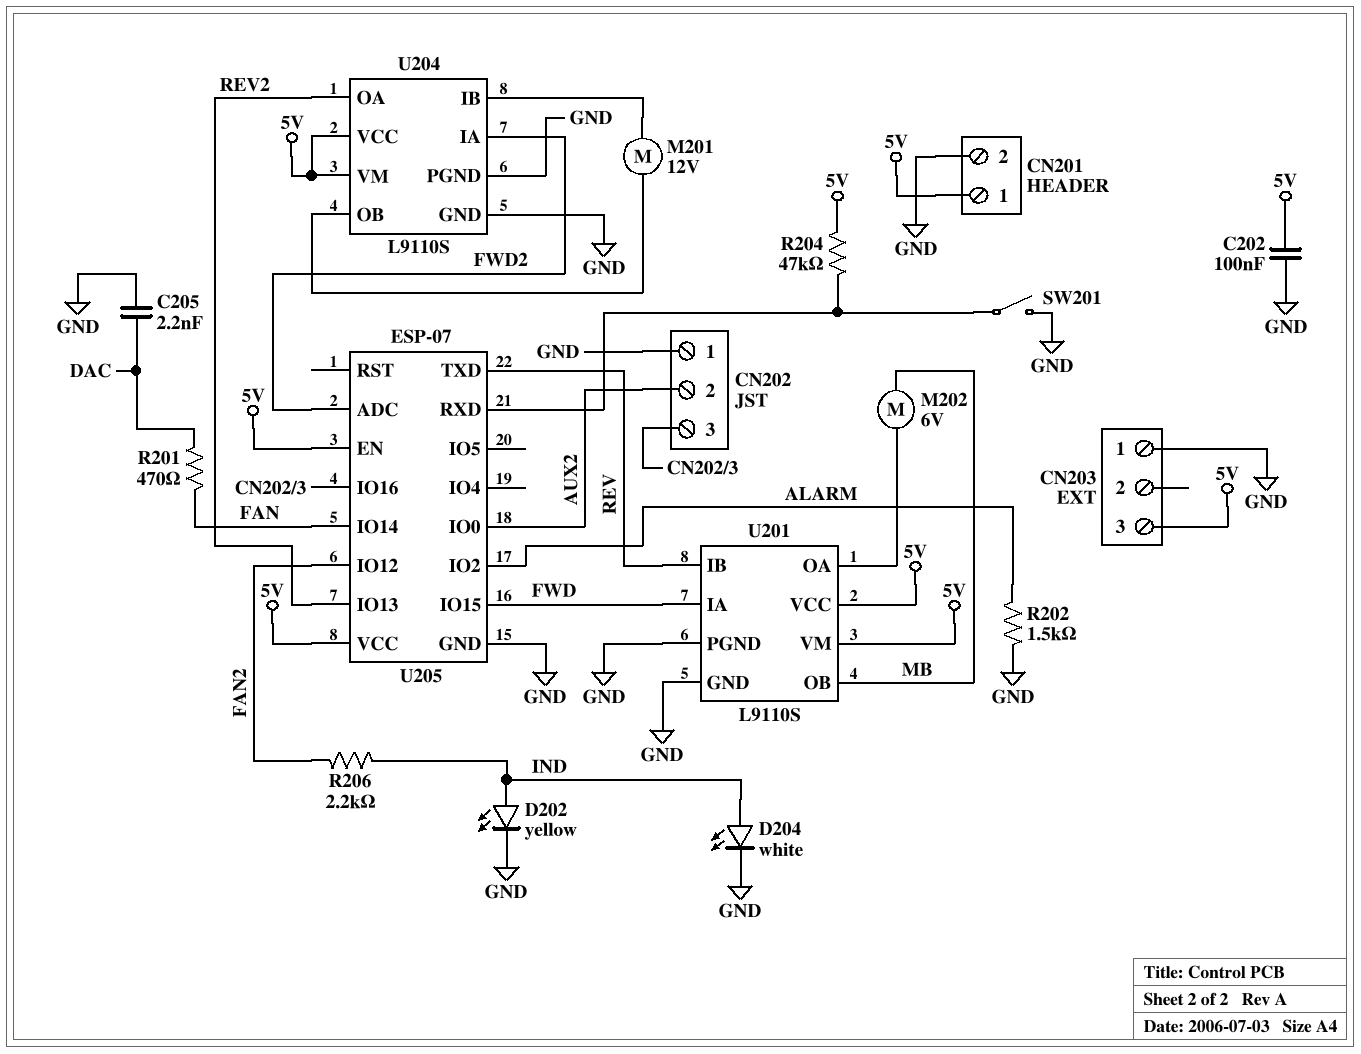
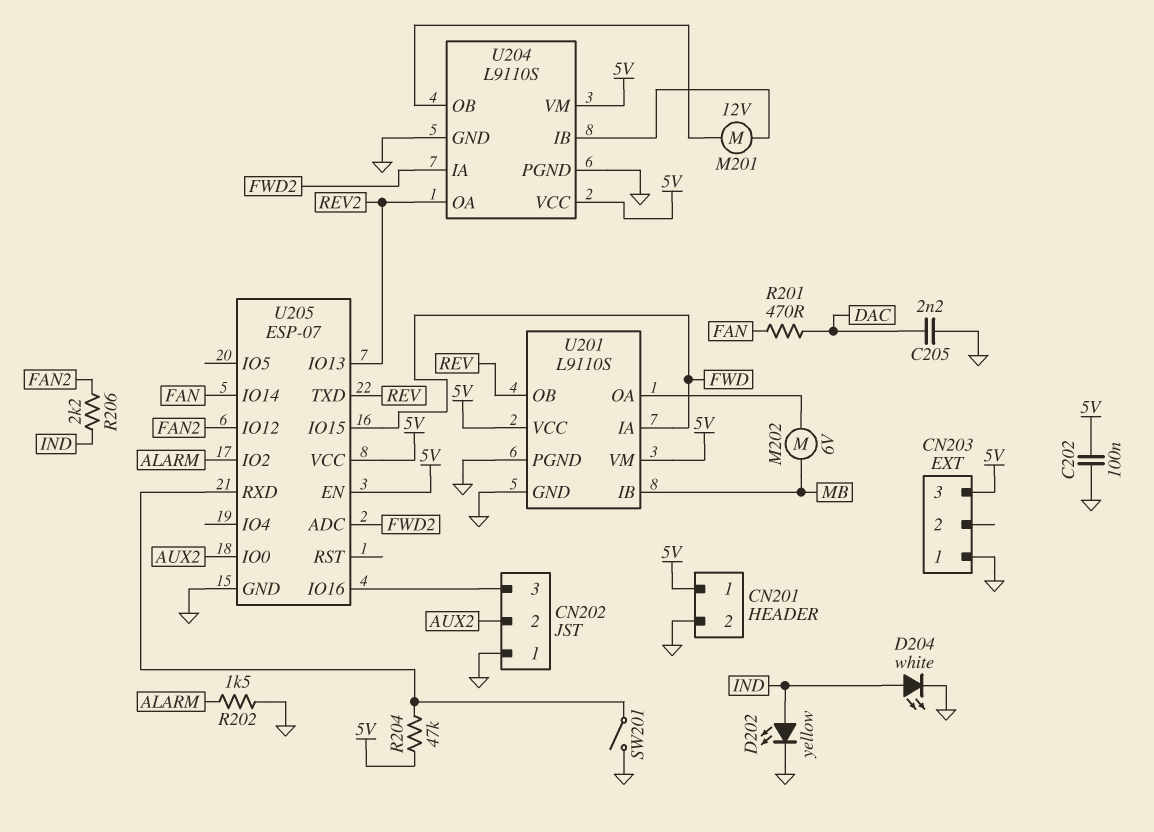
U201 pin IB: REV -> MB
U201 pin OB: MB -> REV

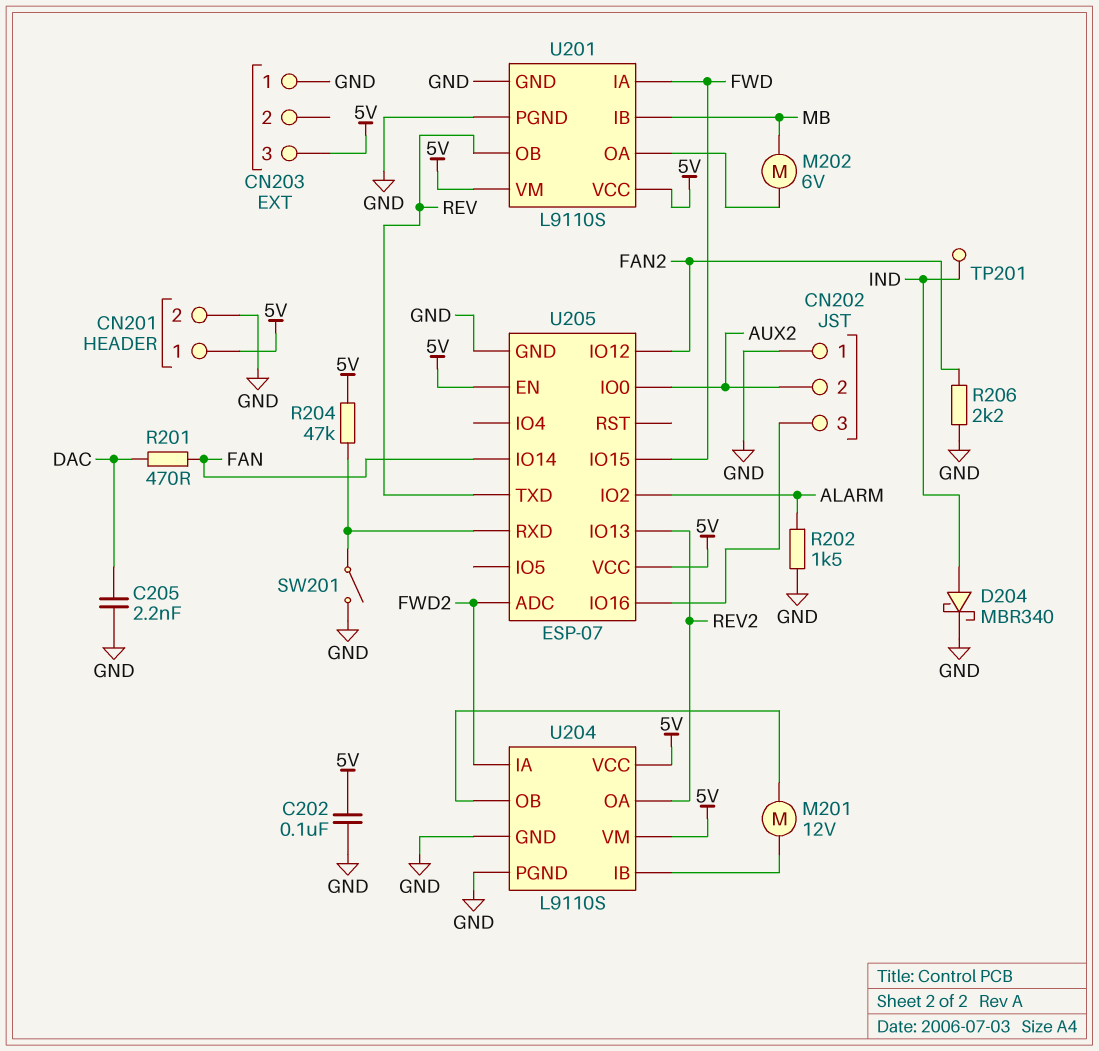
D202: LED yellow (A IND, K GND) -> none
D204: LED white (A IND, K GND) -> schottky MBR340 (A IND, K GND)
R206: 2.2k (FAN2, IND) -> 2.2k (FAN2, GND)
TP201: none -> test point (IND)

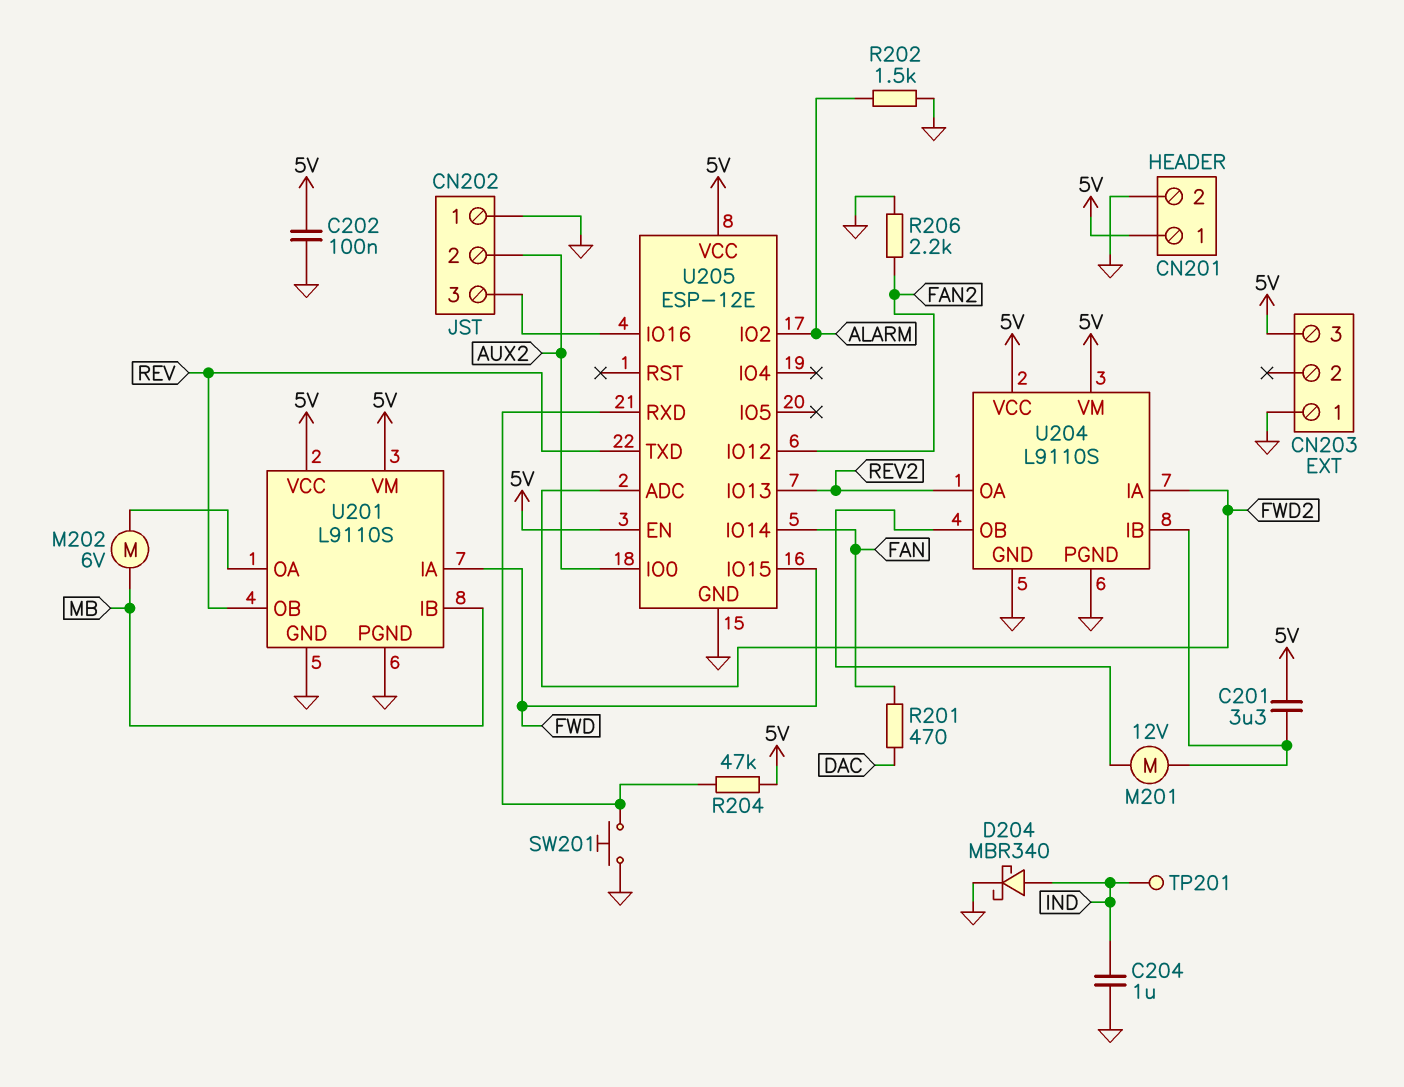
C201: none -> 3.3uF (5V, U204/IB)
C204: none -> 1uF (GND, IND)
C205: 2.2nF (DAC, GND) -> none
SW201: switch (GND, U205/RXD) -> button (GND, U205/RXD)
U205: ESP-07 -> ESP-12E

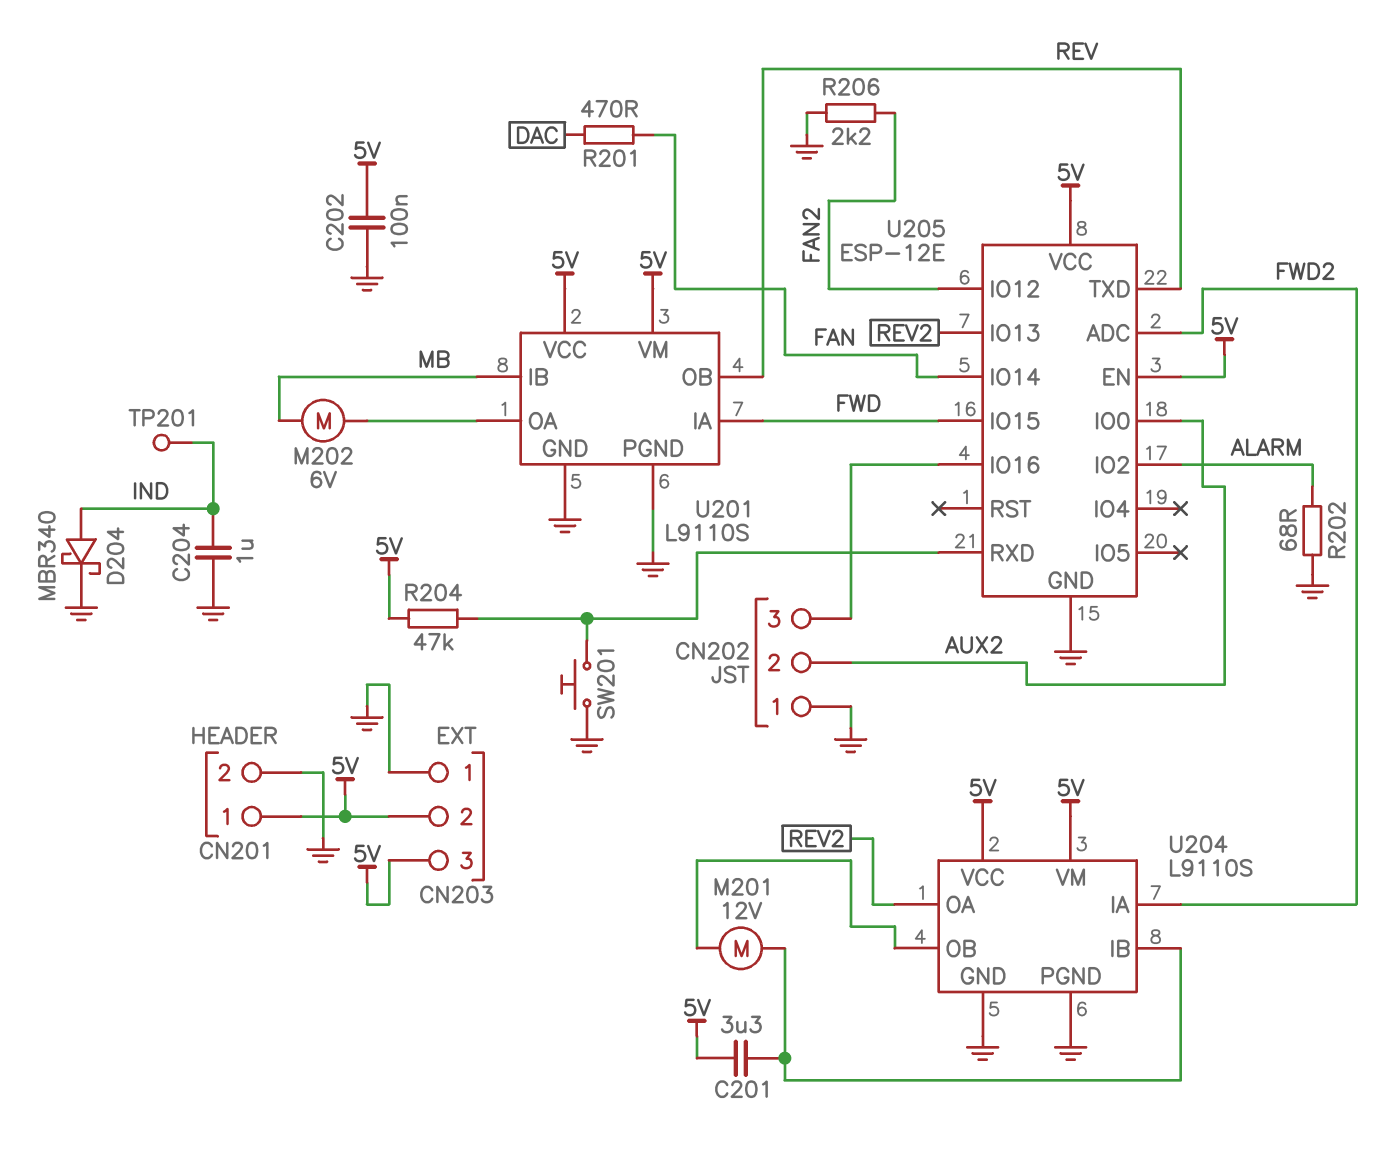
CN203 pin 2: none -> 5V
R202: 1.5k (ALARM, GND) -> 68 (ALARM, GND)

